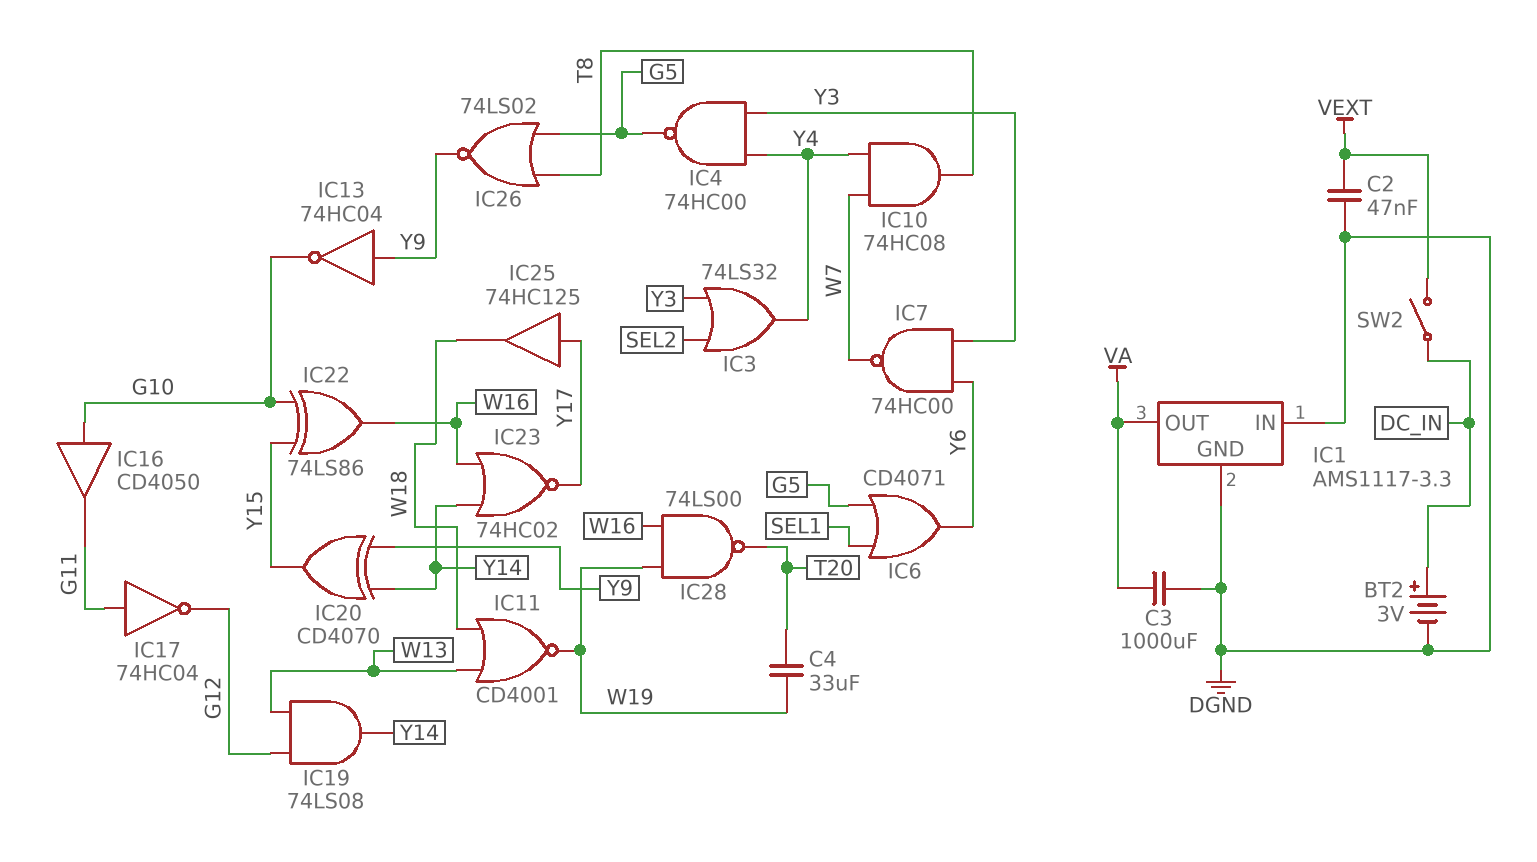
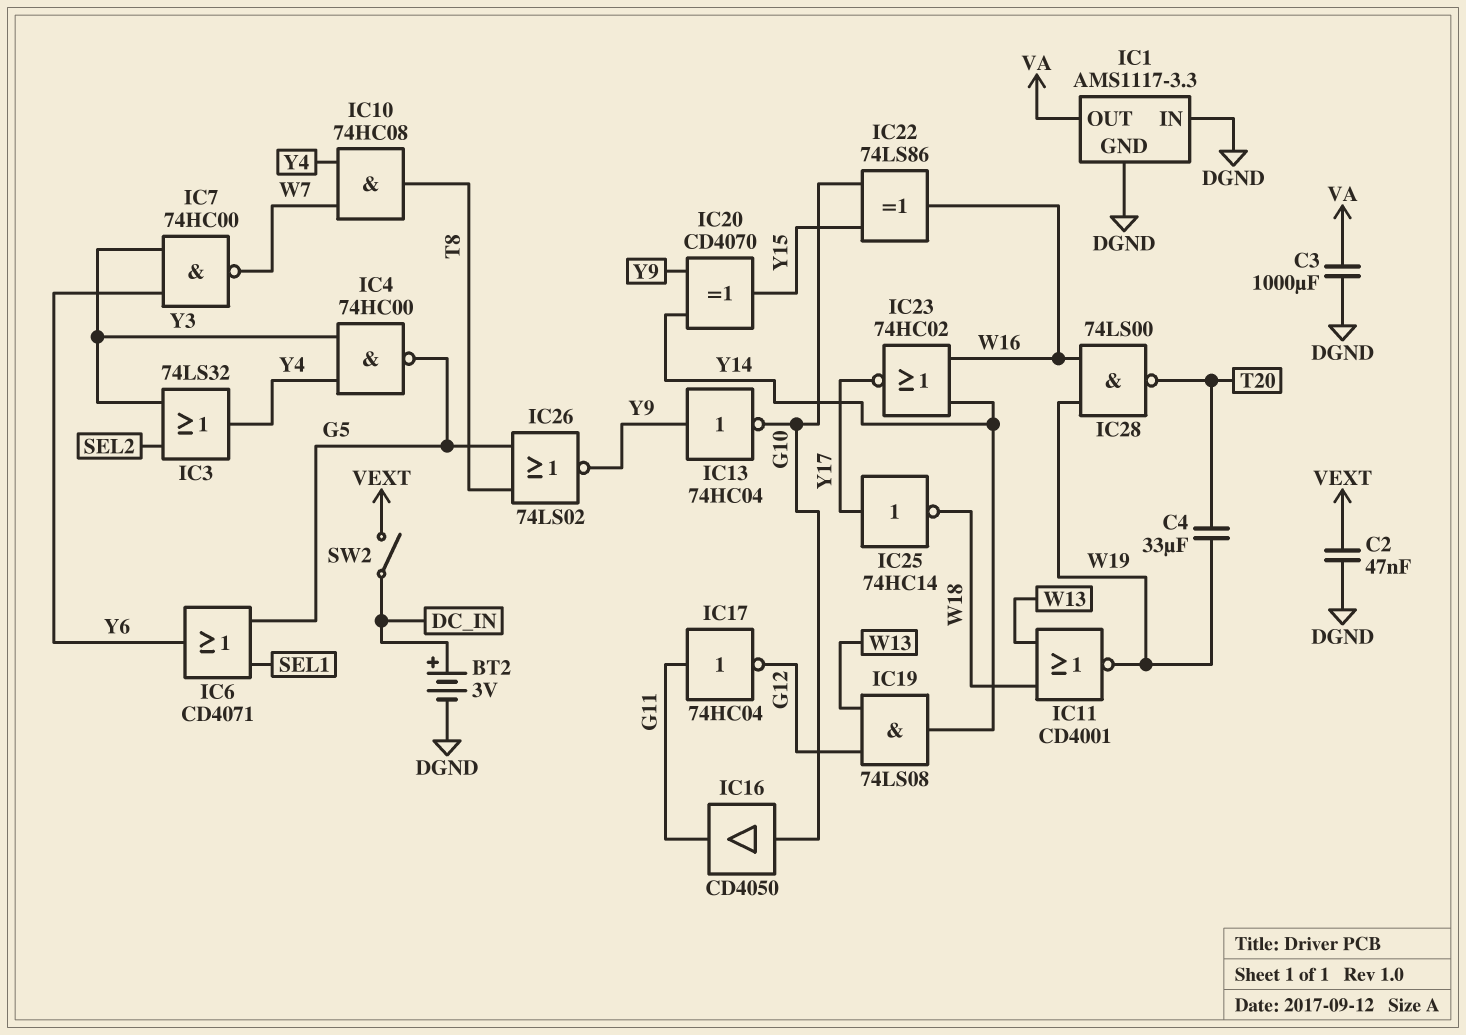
IC25: buffer 74HC125 (in Y17, out W18) -> NOT 74HC14 (in Y17, out W18)

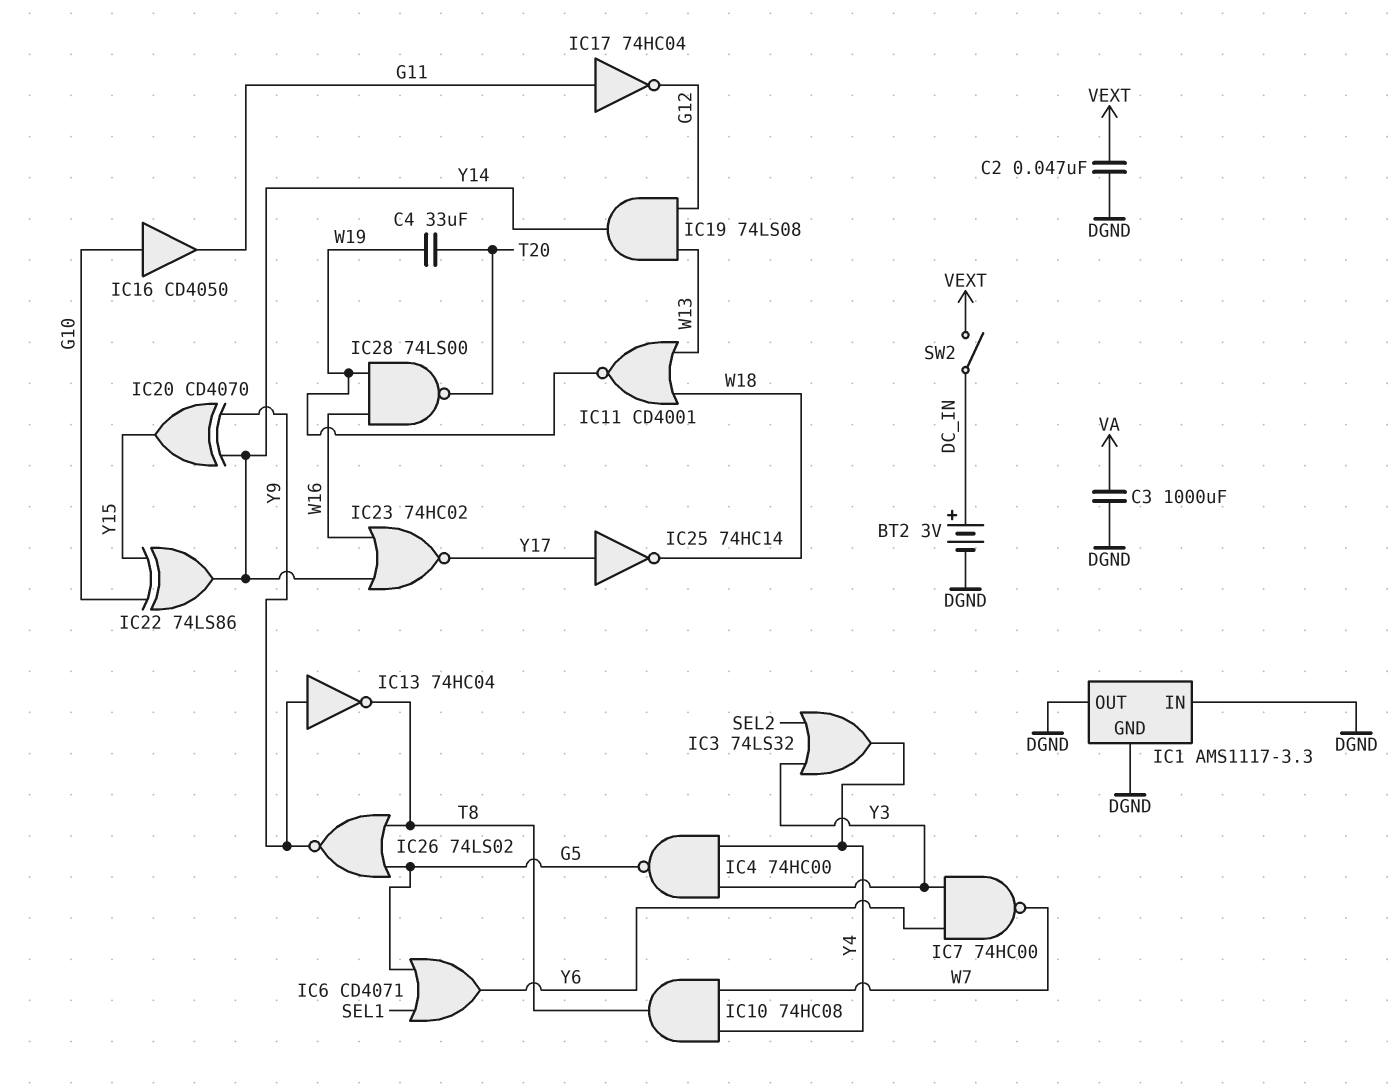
IC1 pin OUT: VA -> DGND
IC13: NOT 74HC04 (in Y9, out G10) -> NOT 74HC04 (in Y9, out T8)
IC22: XOR 74LS86 (in G10, in Y15, out W16) -> XOR 74LS86 (in G10, in Y15, out Y14)

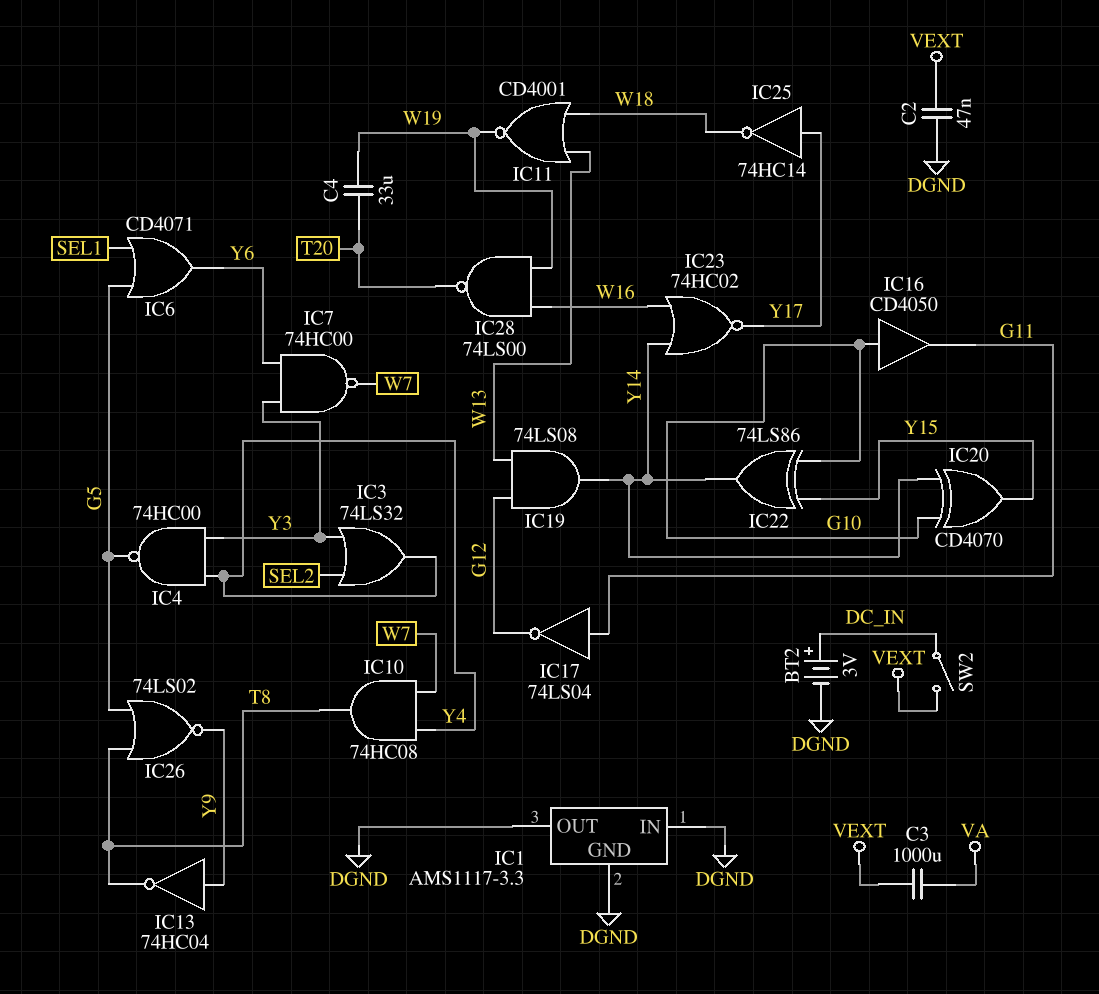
C3: 1000uF (DGND, VA) -> 1000uF (VA, VEXT)
IC17: NOT 74HC04 (in G11, out G12) -> NOT 74LS04 (in G11, out G12)
IC20: XOR CD4070 (in Y9, in Y14, out Y15) -> XOR CD4070 (in G10, in Y14, out Y15)

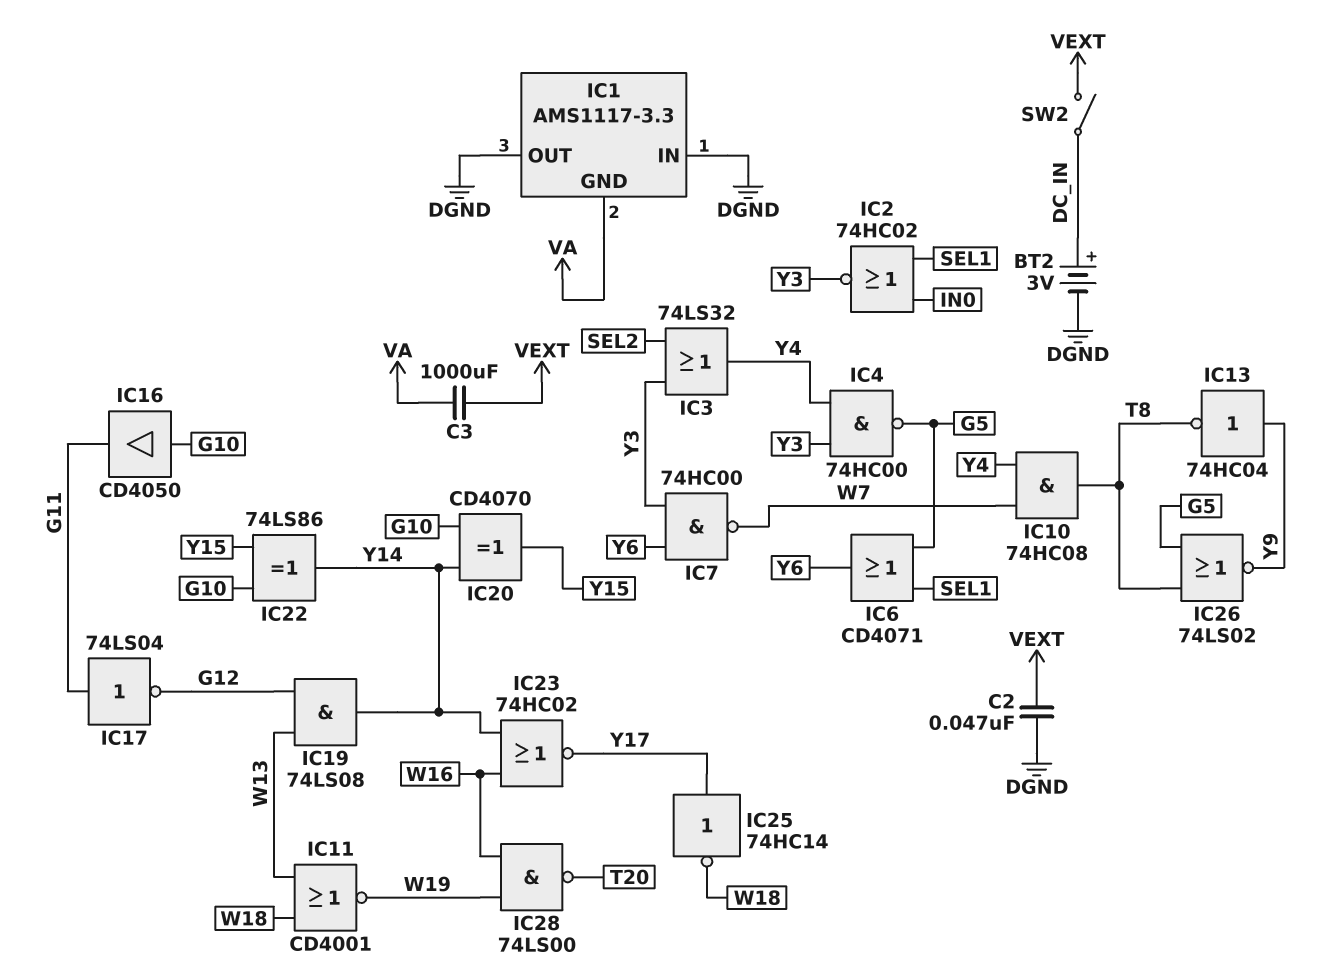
C4: 33uF (T20, W19) -> none
IC1 pin GND: DGND -> VA
IC2: none -> NOR 74HC02 (in IN0, in SEL1, out Y3)

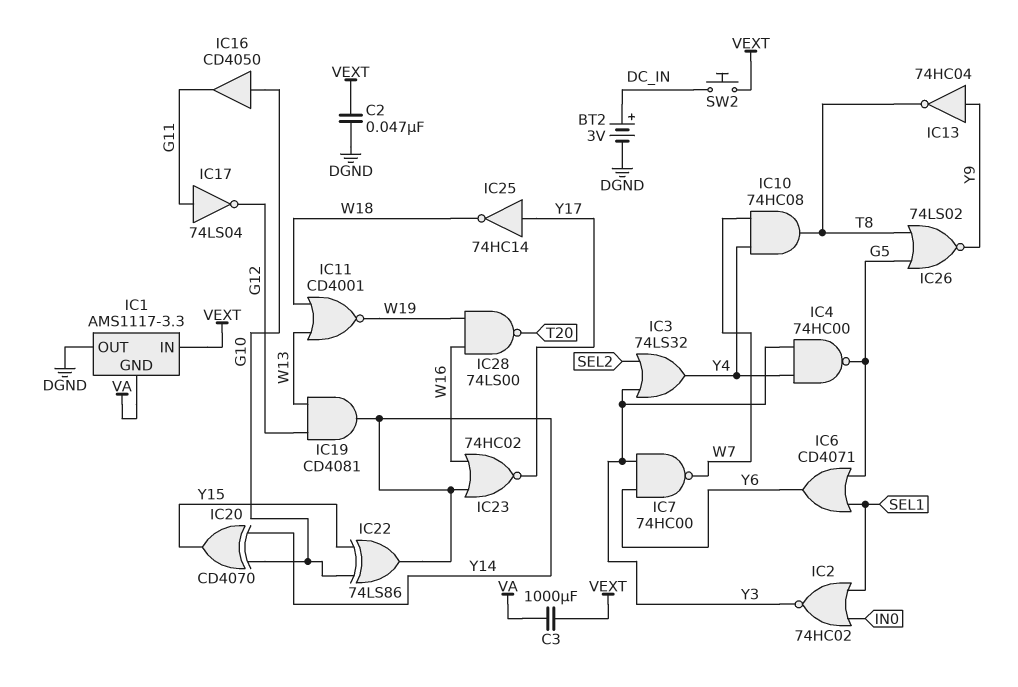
IC1 pin IN: DGND -> VEXT
IC19: AND 74LS08 (in G12, in W13, out Y14) -> AND CD4081 (in G12, in W13, out Y14)
SW2: switch (DC_IN, VEXT) -> button (DC_IN, VEXT)

